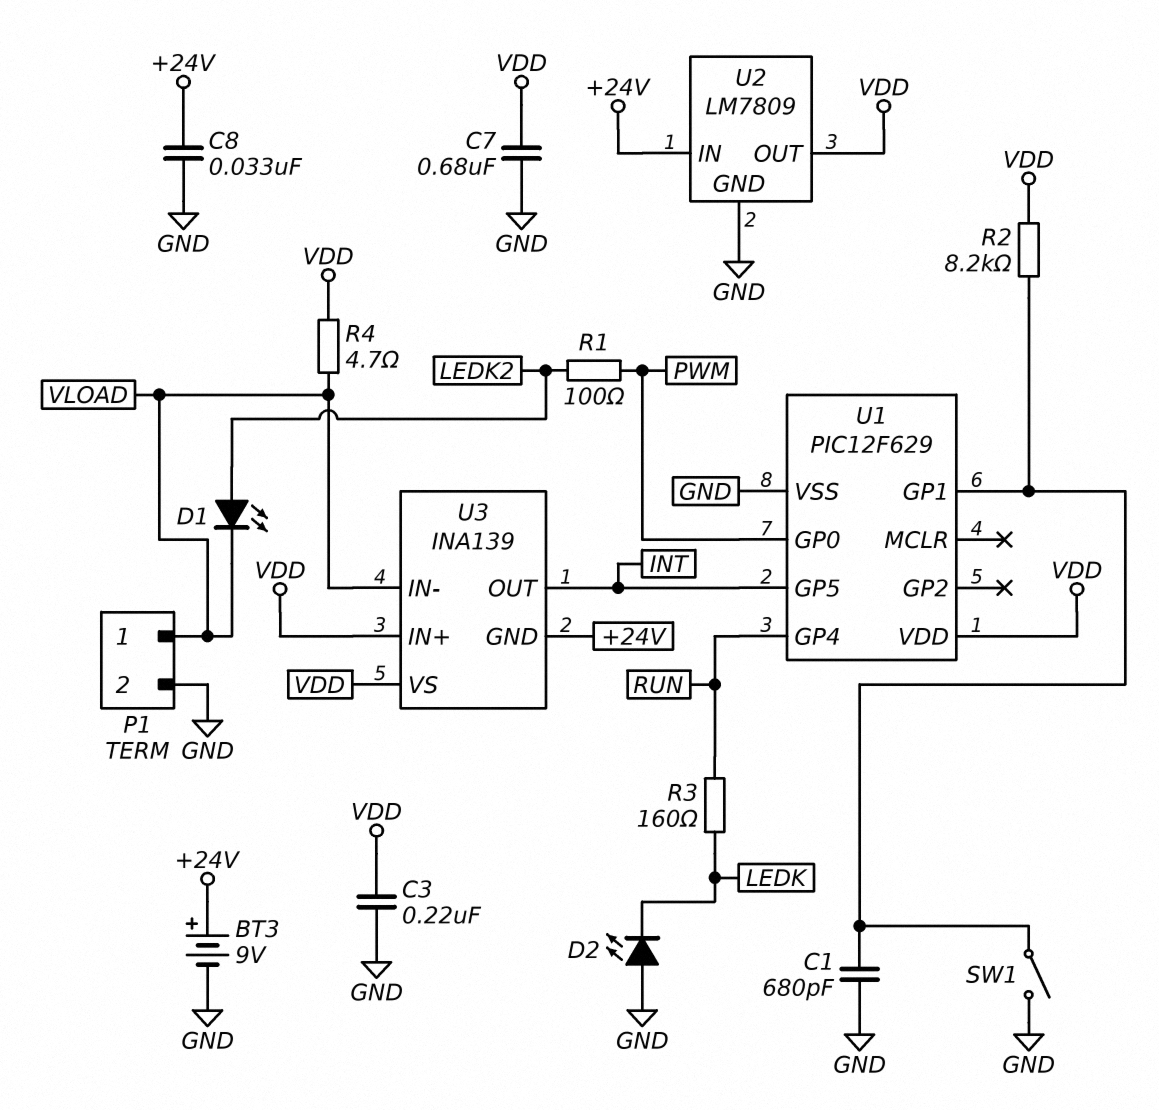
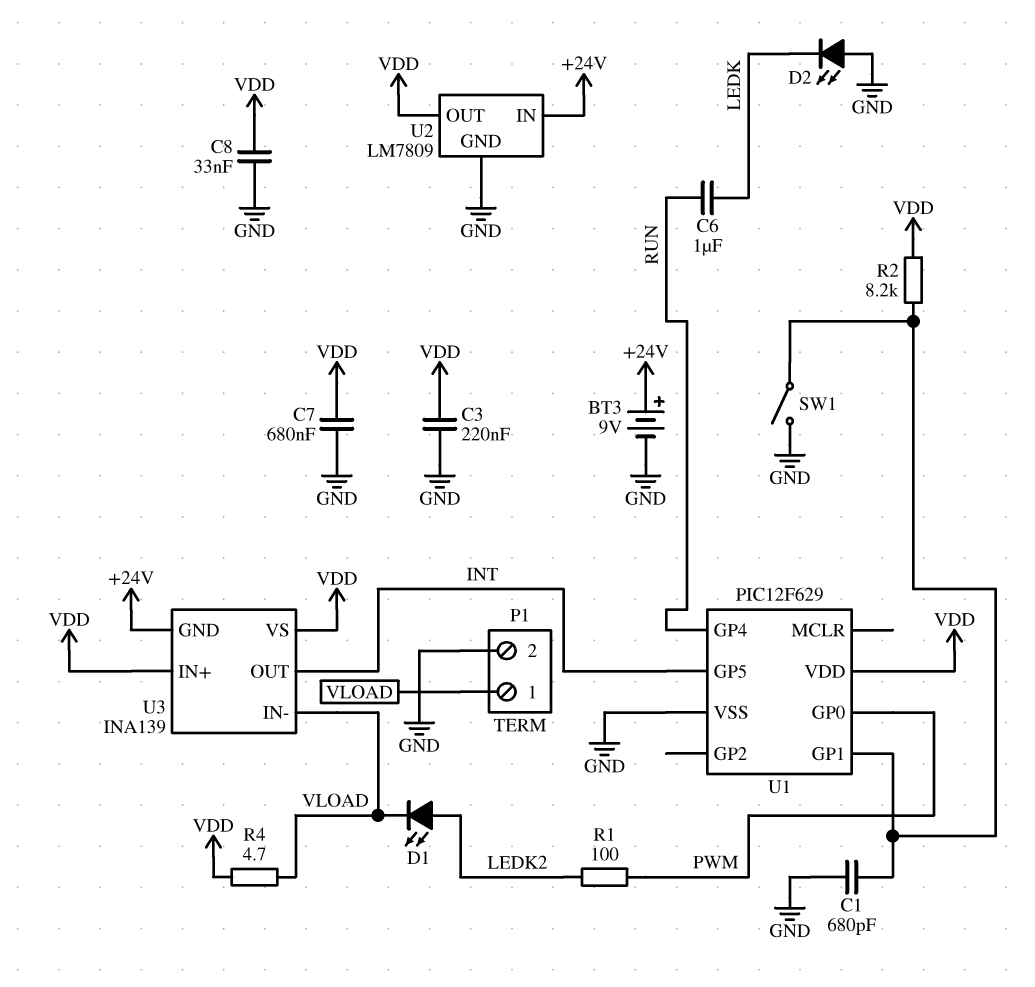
C6: none -> 1uF (LEDK, RUN)
C8: 33nF (+24V, GND) -> 33nF (GND, VDD)
R3: 160 (LEDK, RUN) -> none

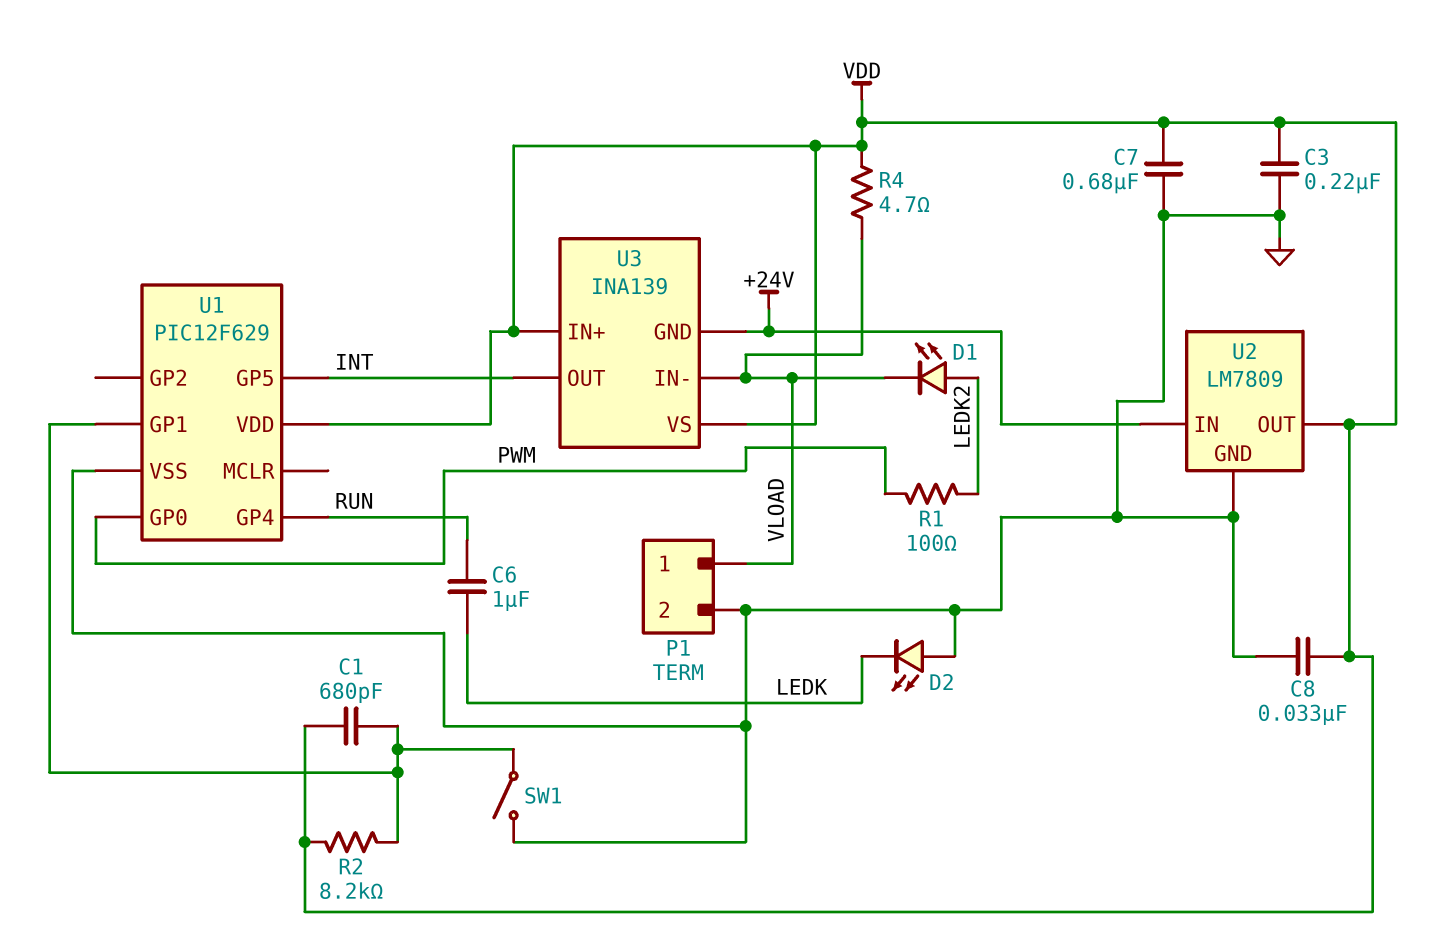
BT3: 9V (plus +24V, minus GND) -> none
C1: 680pF (GND, U1/GP1) -> 680pF (U1/GP1, VDD)

